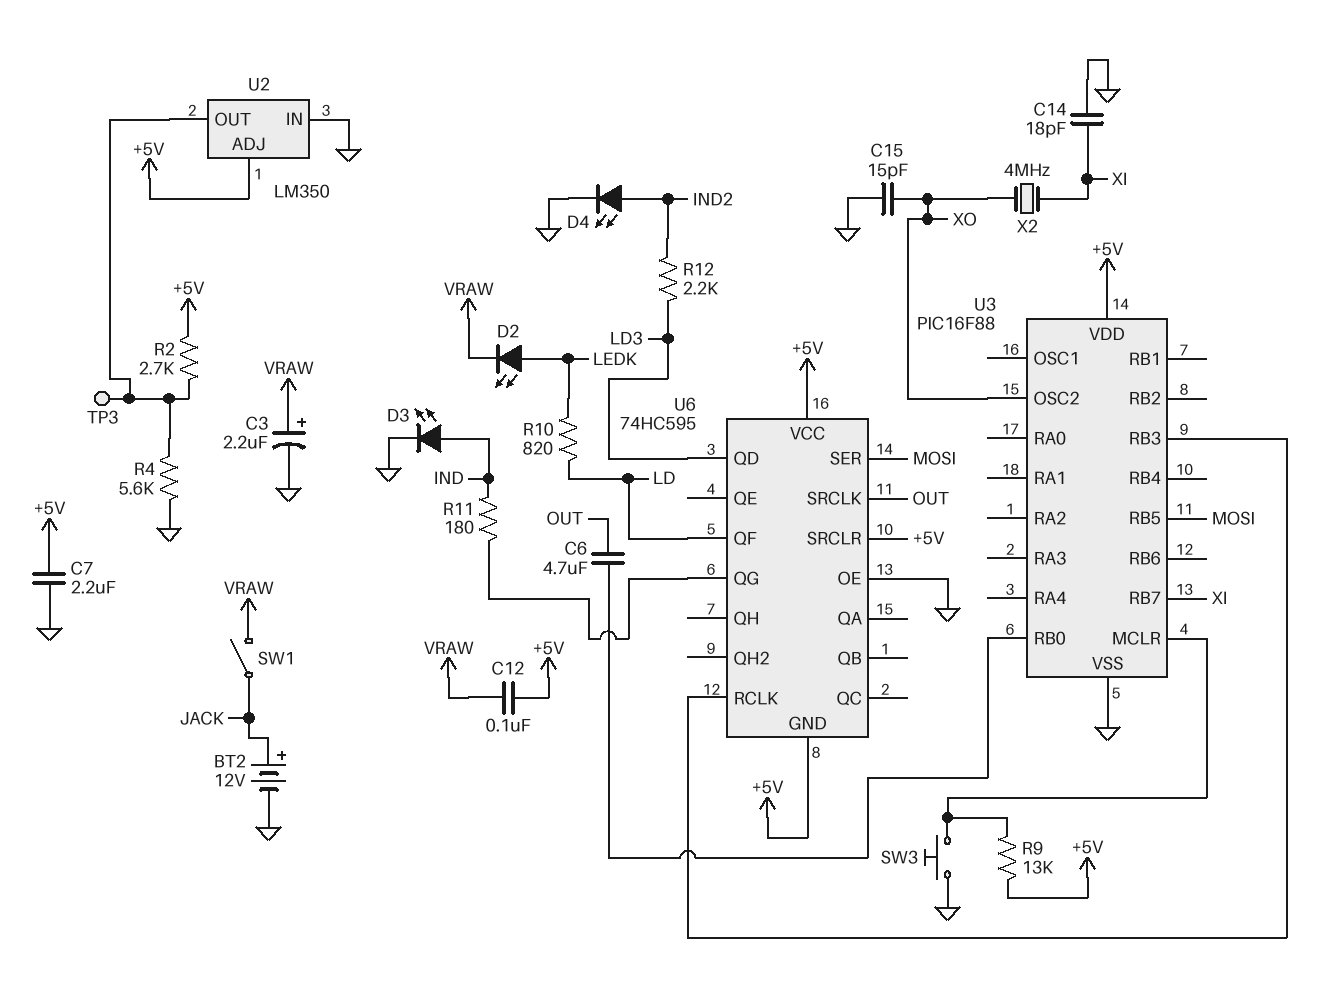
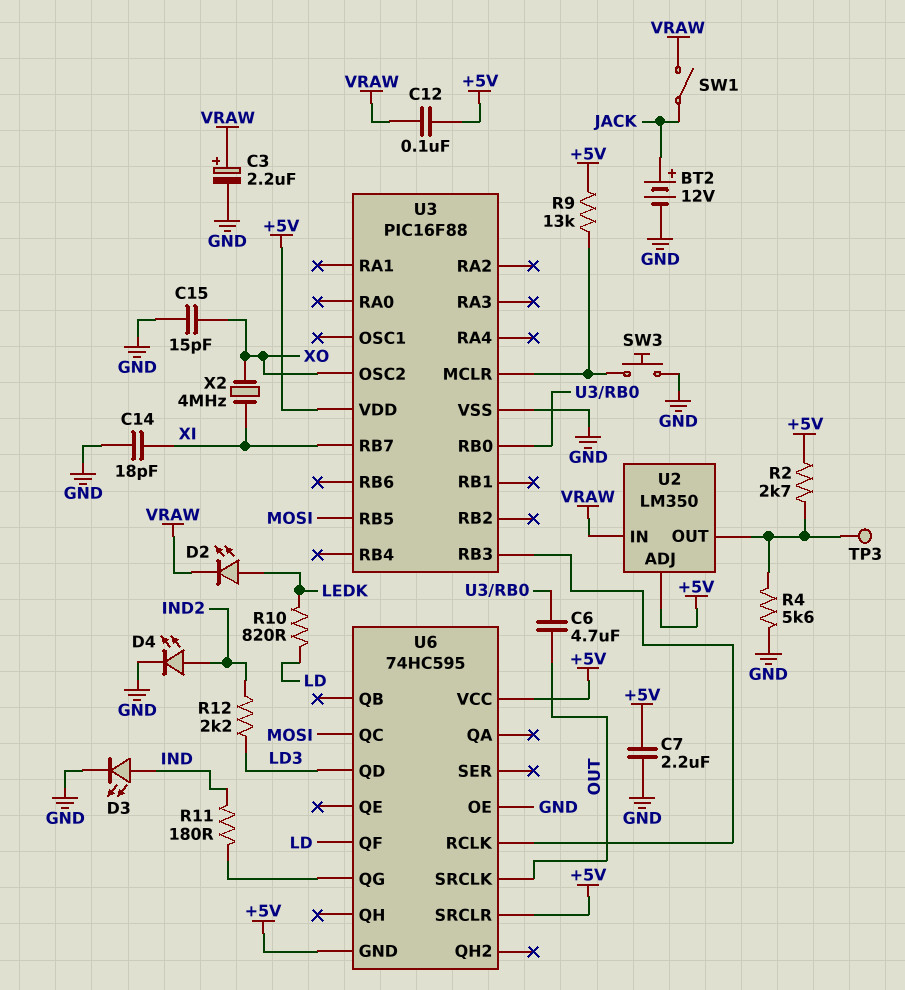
U2 pin IN: GND -> VRAW
U6 pin QC: none -> MOSI
U6 pin SER: MOSI -> none

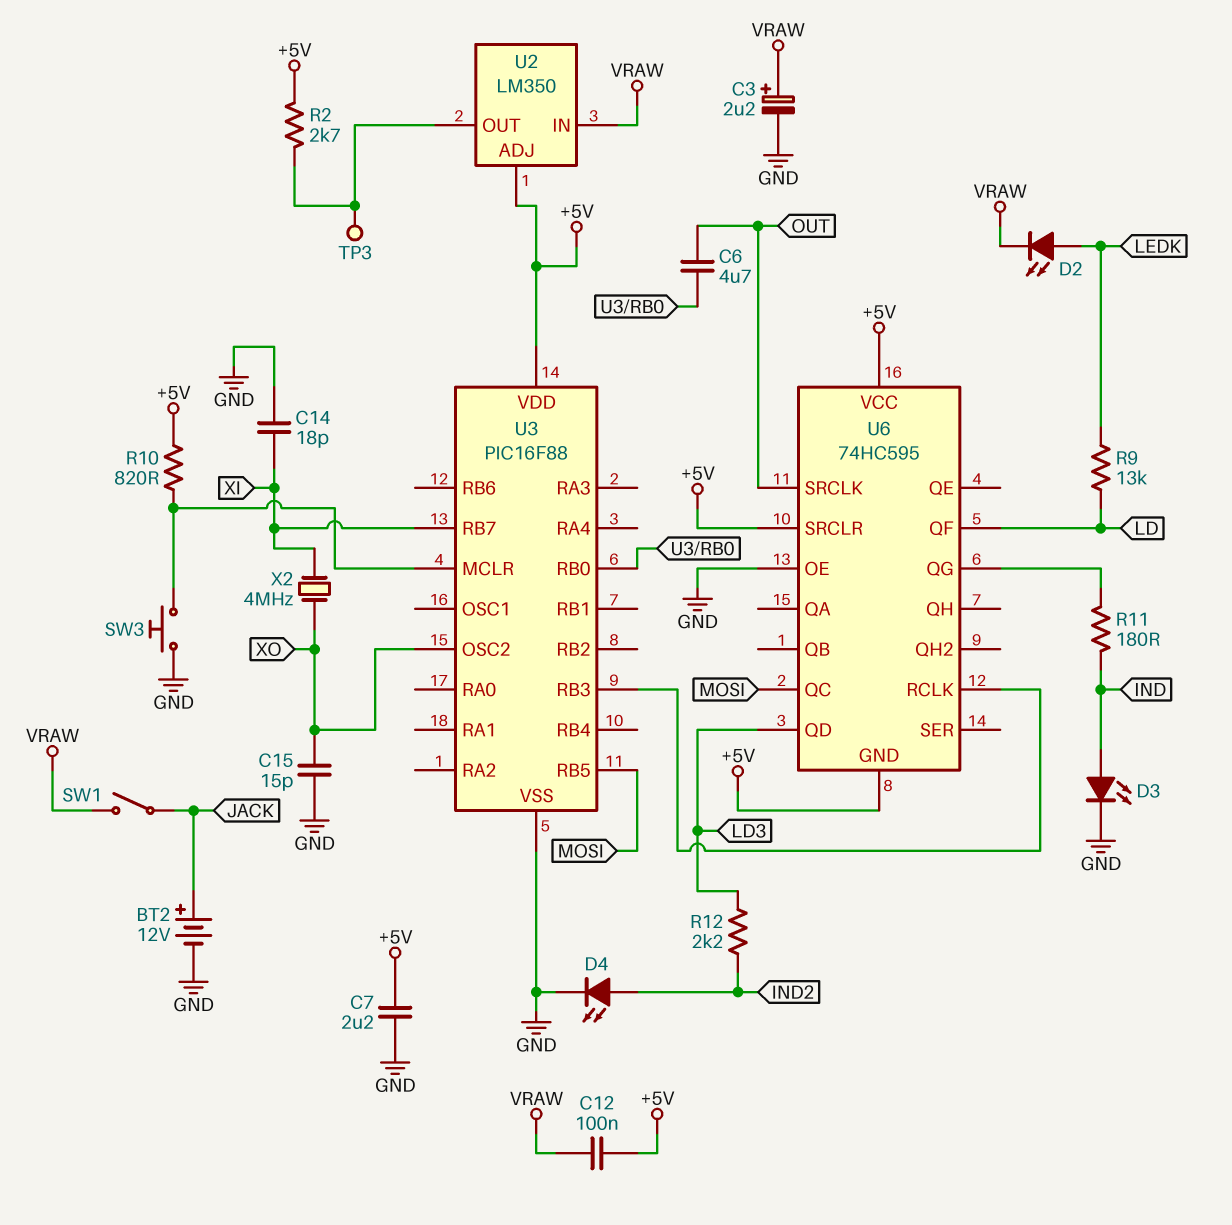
R4: 5.6k (GND, U2/OUT) -> none
R9: 13k (+5V, U3/MCLR) -> 13k (LD, LEDK)
R10: 820 (LD, LEDK) -> 820 (+5V, U3/MCLR)

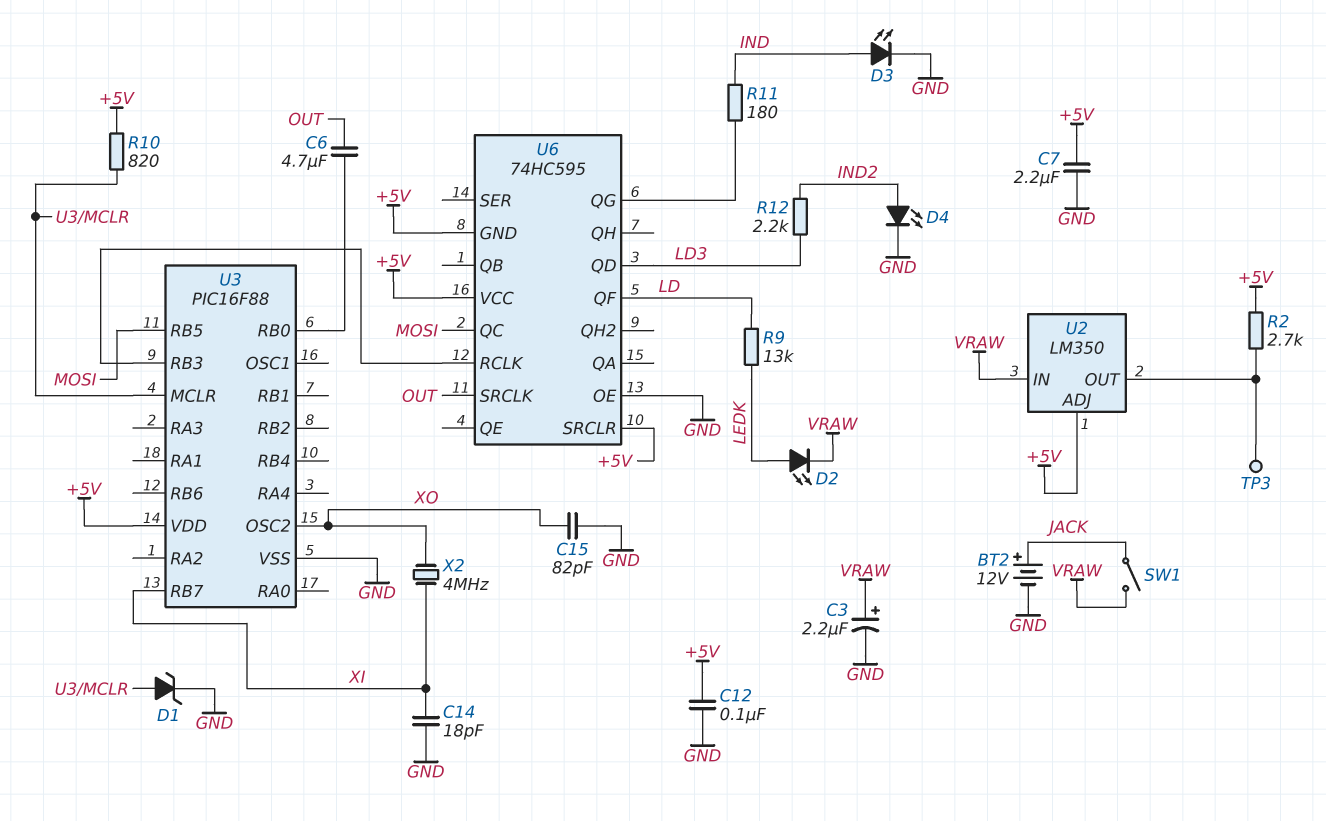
C12: 100nF (+5V, VRAW) -> 100nF (+5V, GND)
C15: 15pF (GND, XO) -> 82pF (GND, XO)
D1: none -> zener (A U3/MCLR, K GND)
SW3: button (GND, U3/MCLR) -> none

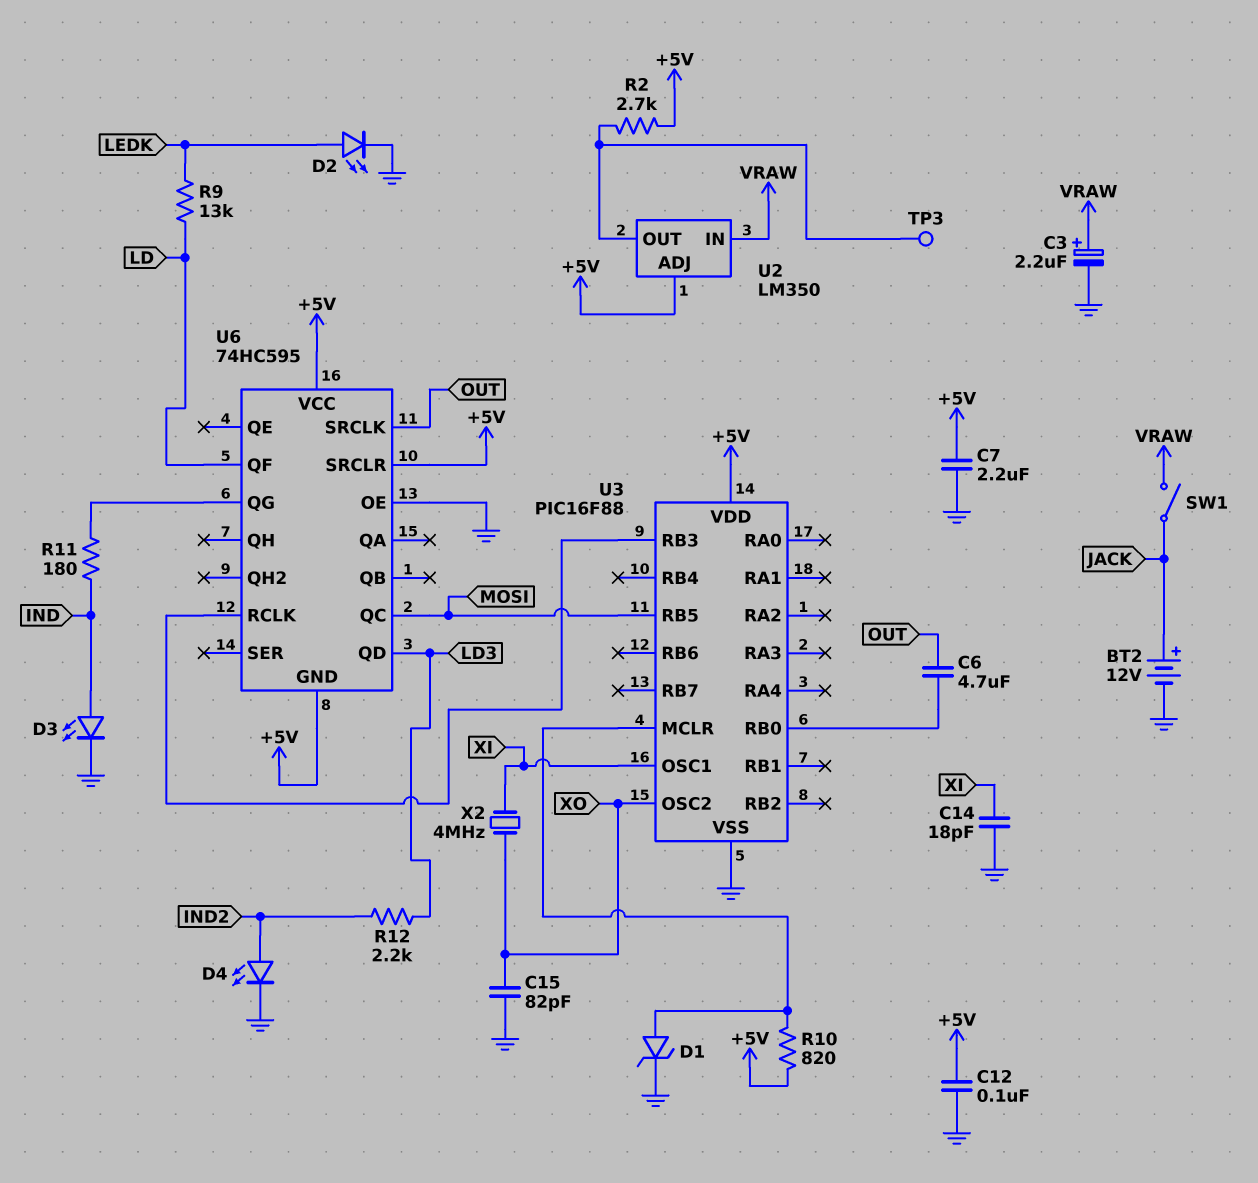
D2: LED (A LEDK, K VRAW) -> LED (A LEDK, K GND)
U3 pin OSC1: none -> XI
U3 pin RB7: XI -> none

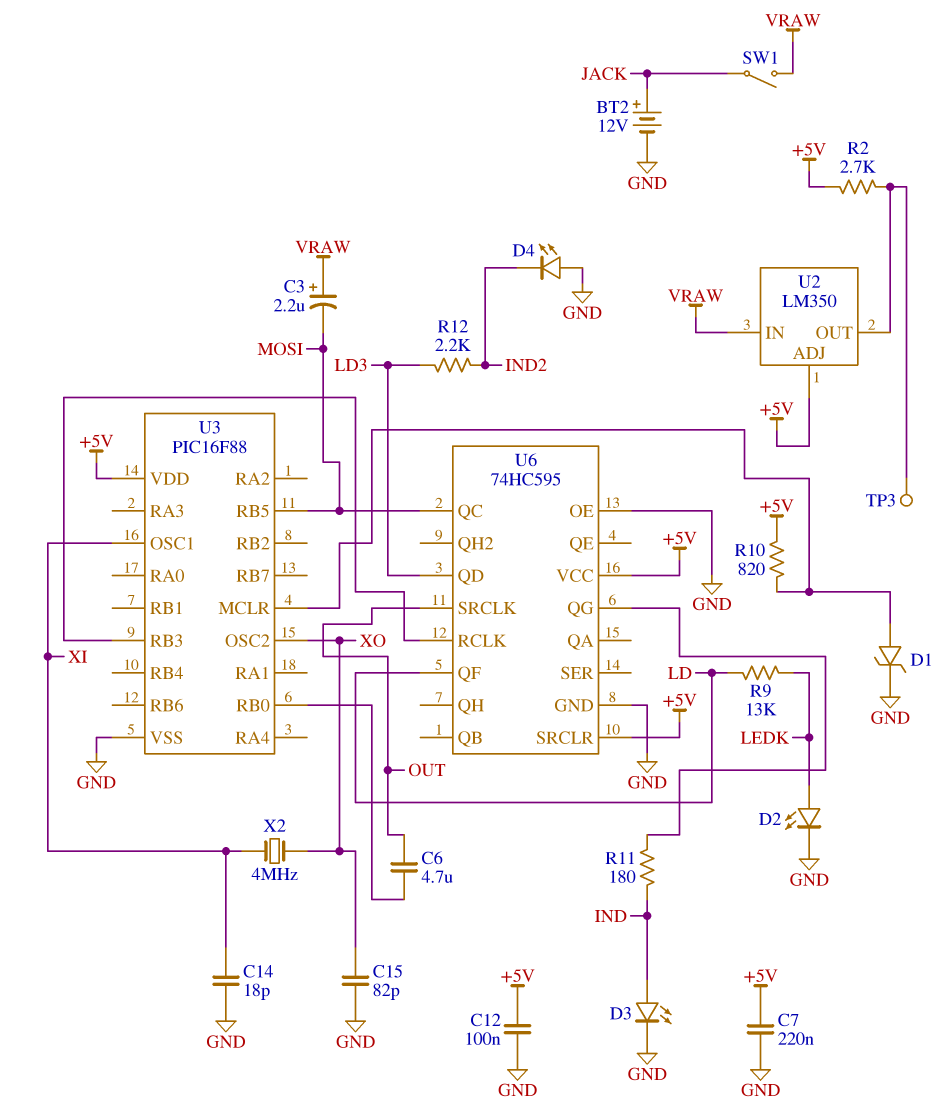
C3: 2.2uF (plus VRAW, minus GND) -> 2.2uF (plus VRAW, minus MOSI)
C7: 2.2uF (+5V, GND) -> 220nF (+5V, GND)
D4: LED (A IND2, K GND) -> LED (A GND, K IND2)
U6 pin GND: +5V -> GND

